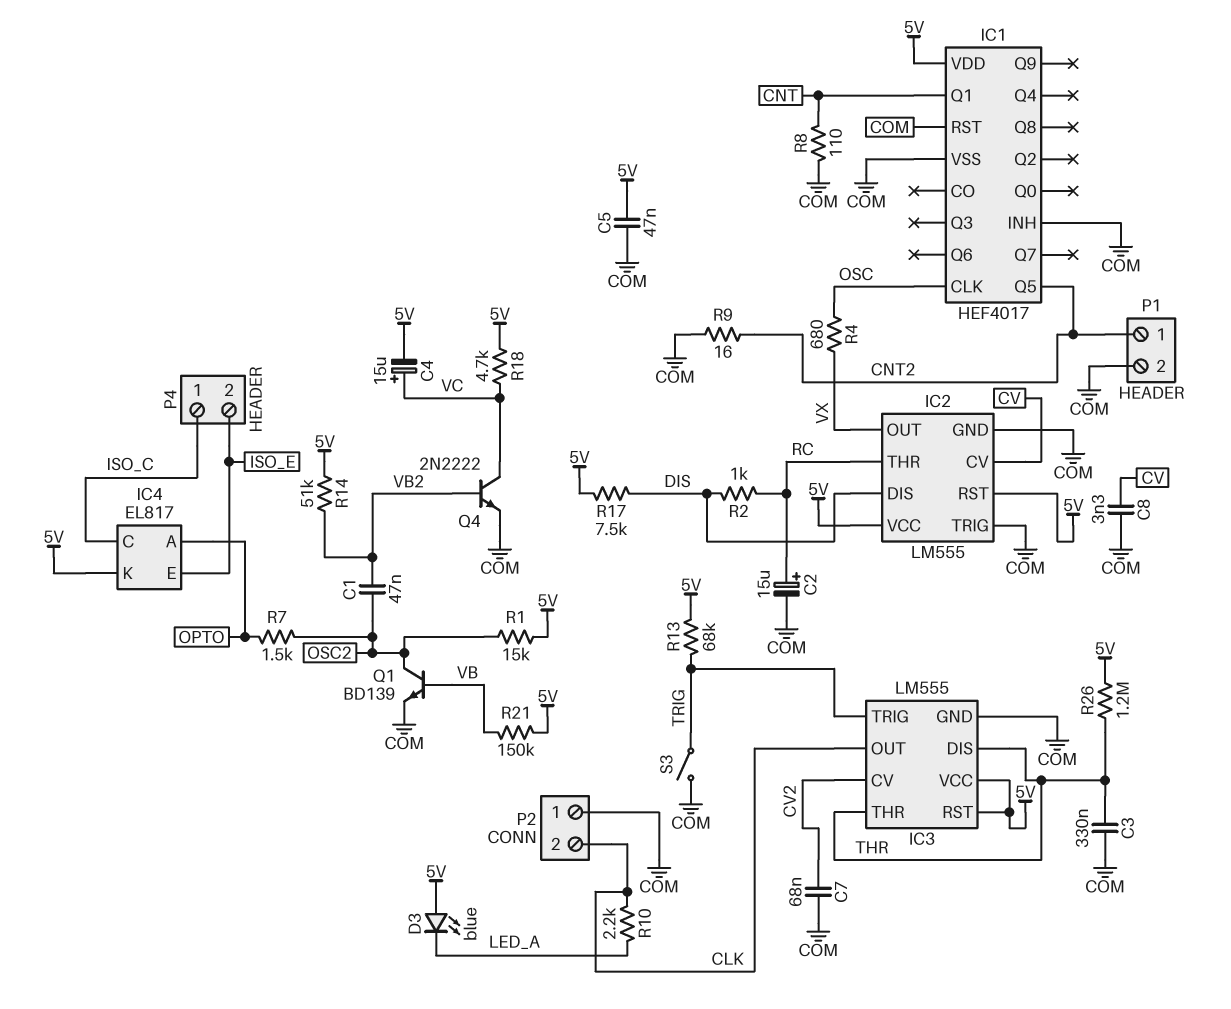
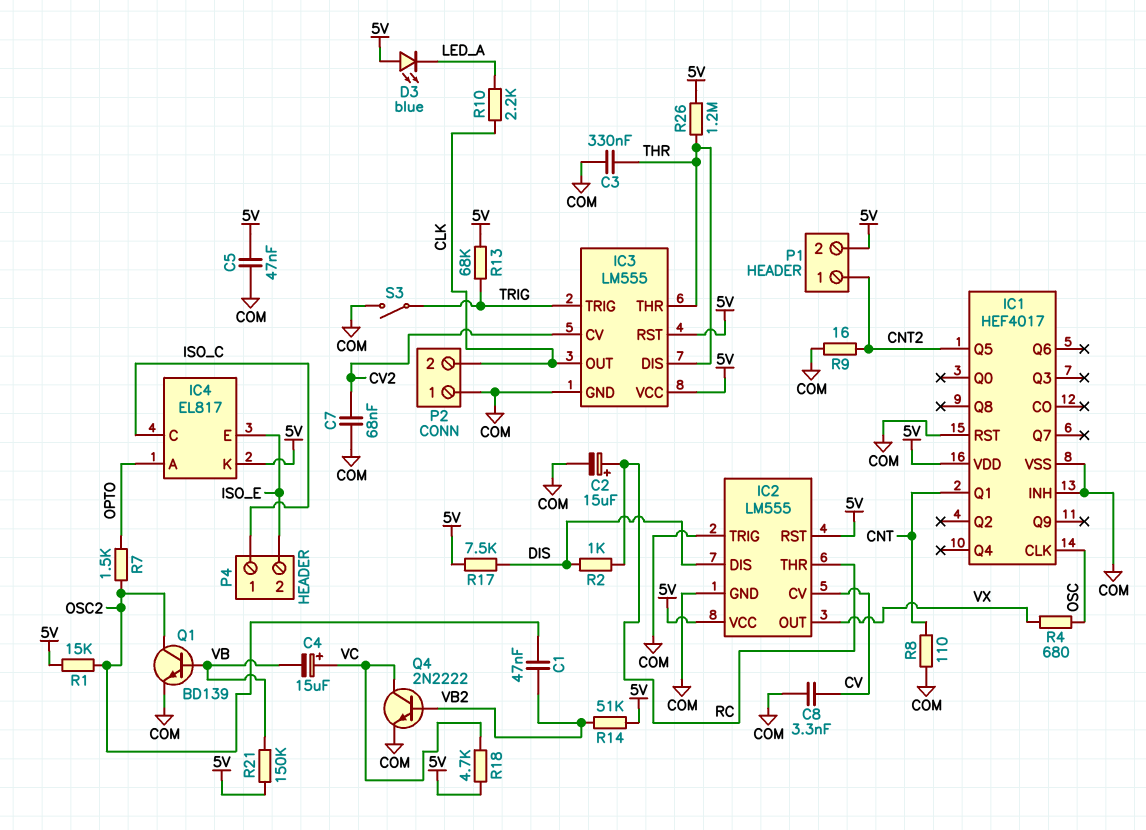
C4: 15uF (plus VC, minus 5V) -> 15uF (plus VC, minus VB)
P1 pin 2: COM -> 5V

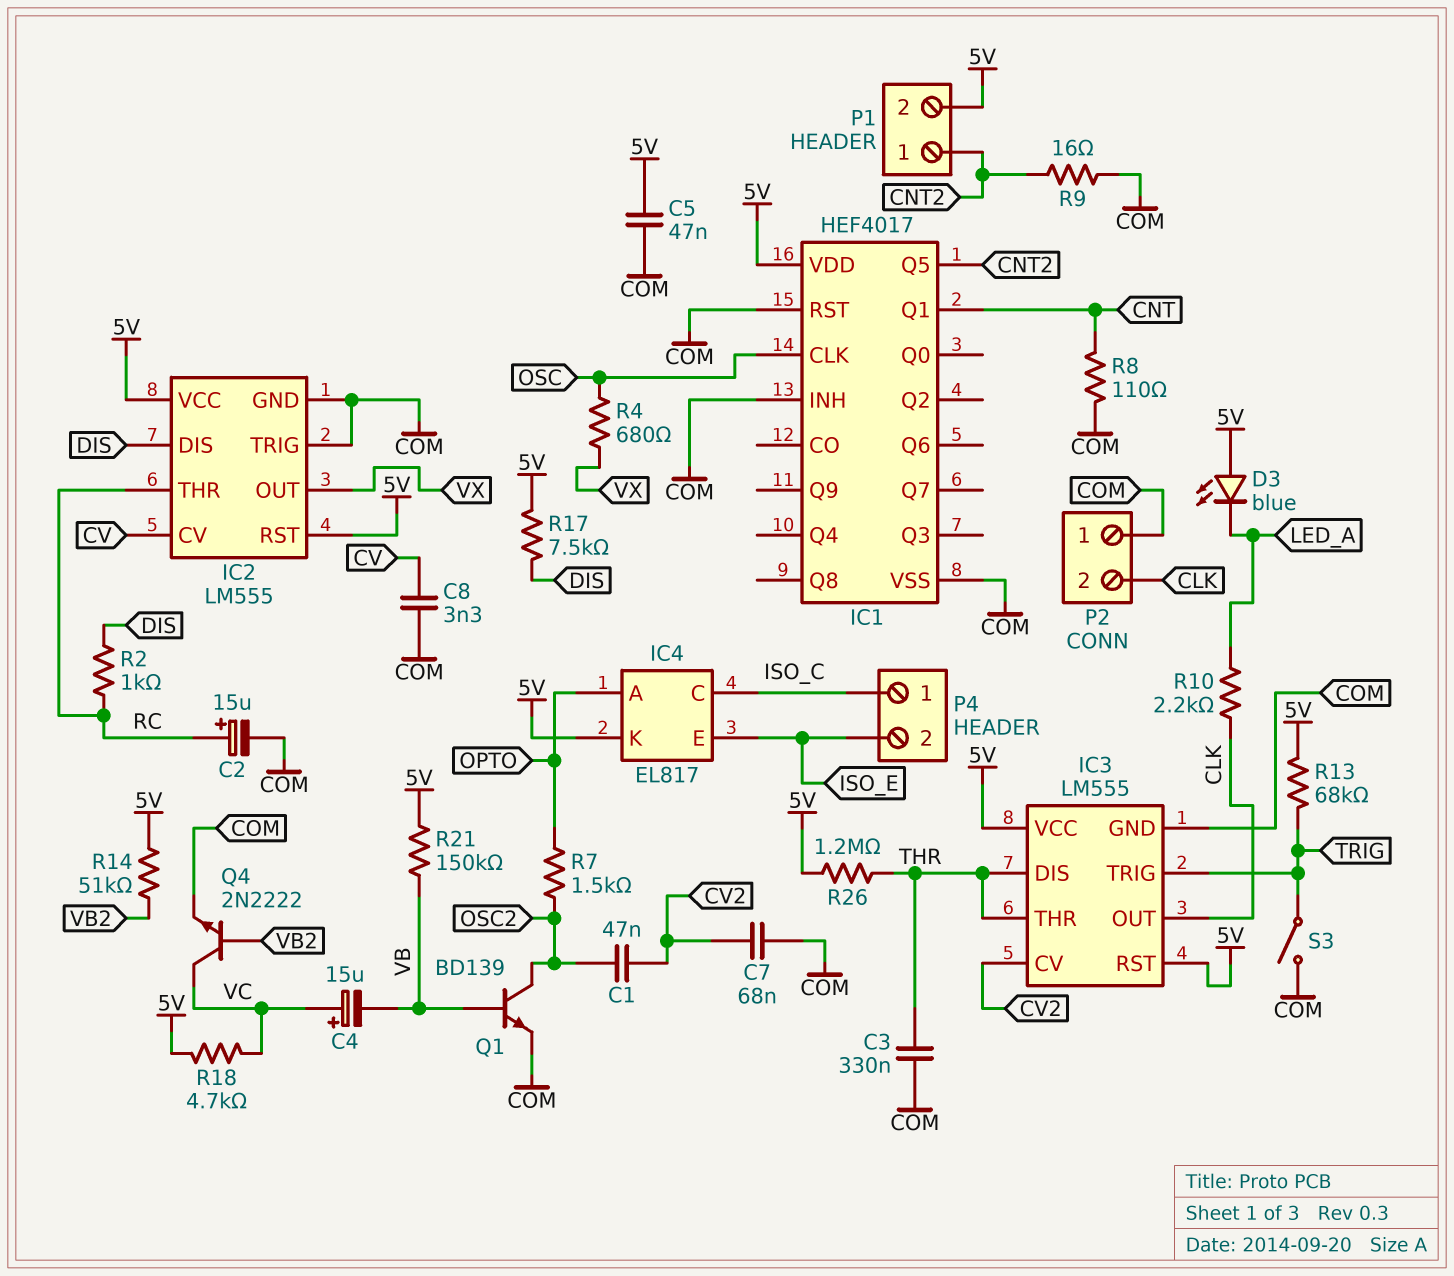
C1: 47nF (OSC2, VB2) -> 47nF (CV2, OSC2)
R1: 15k (5V, OSC2) -> none

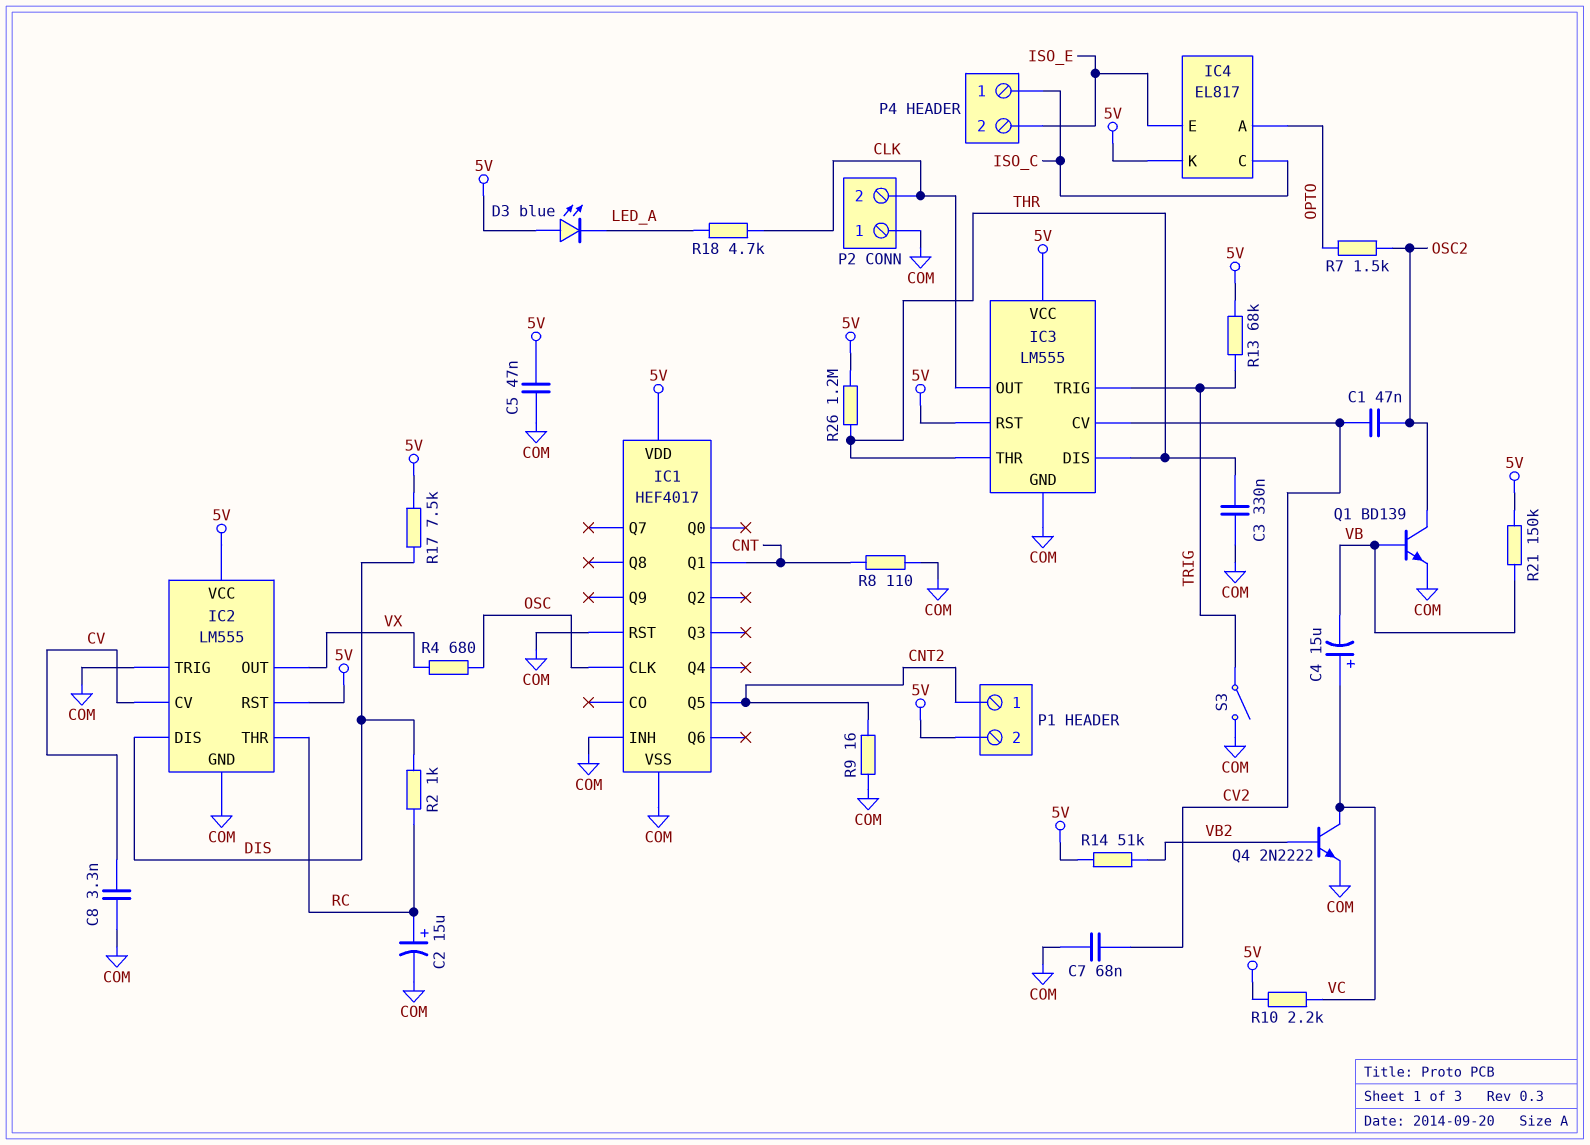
R10: 2.2k (CLK, LED_A) -> 2.2k (5V, VC)
R18: 4.7k (5V, VC) -> 4.7k (CLK, LED_A)

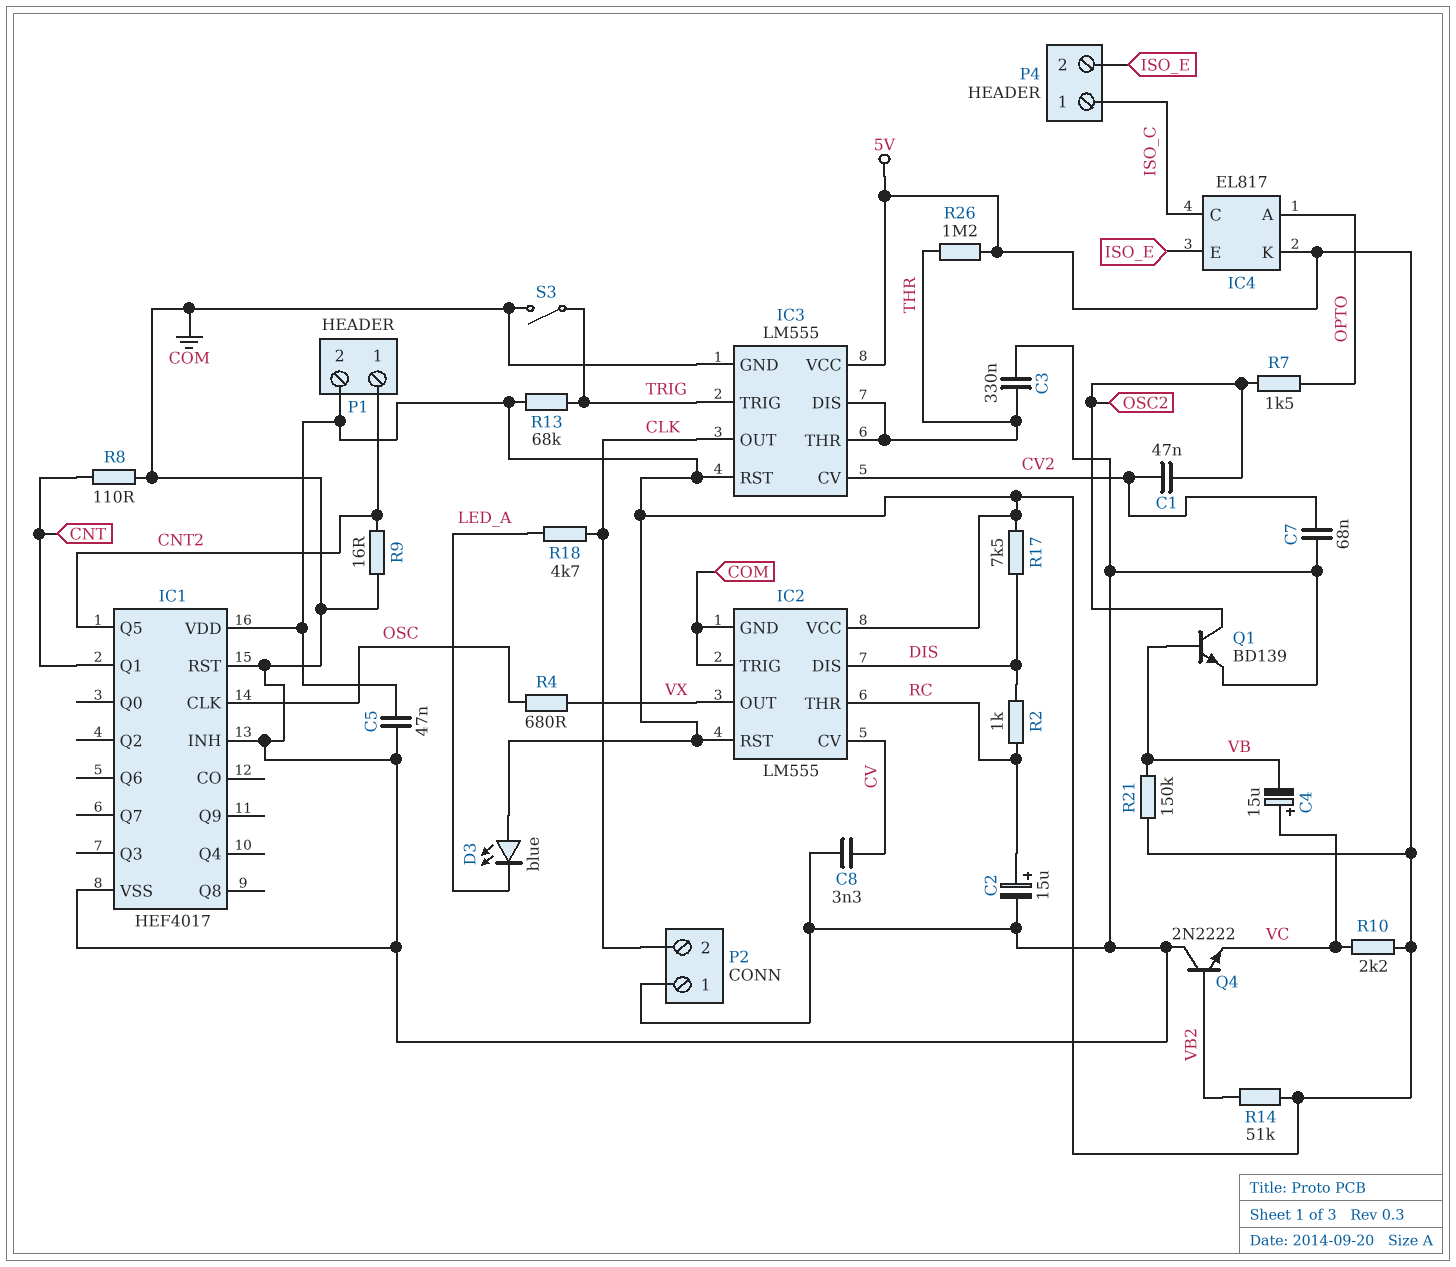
Q4: NPN 2N2222 (B VB2, C VC, E COM) -> NPN 2N2222 (B VB2, C COM, E VC)

